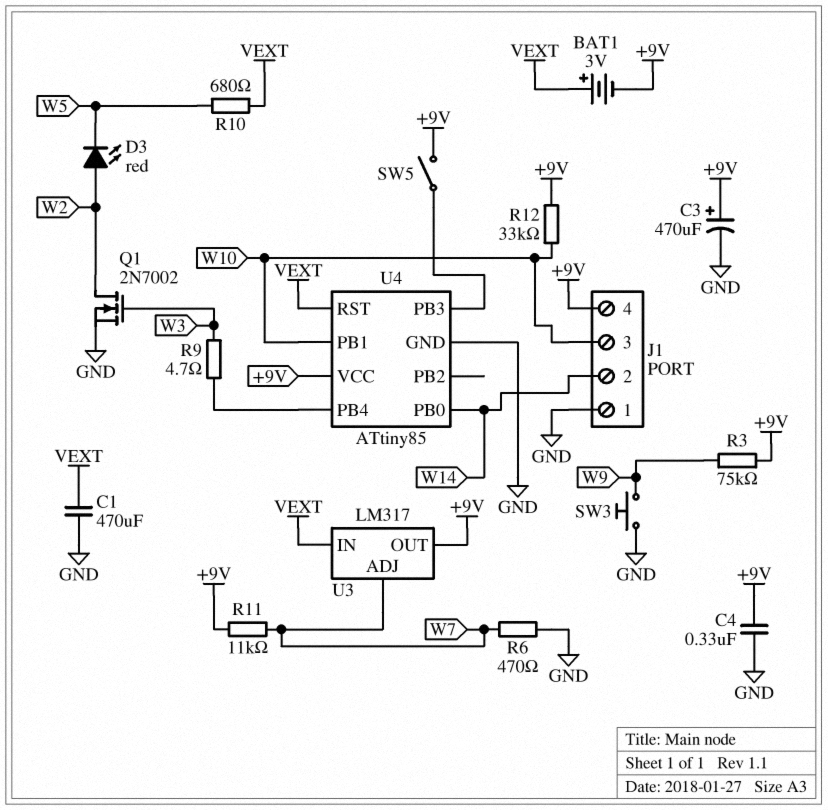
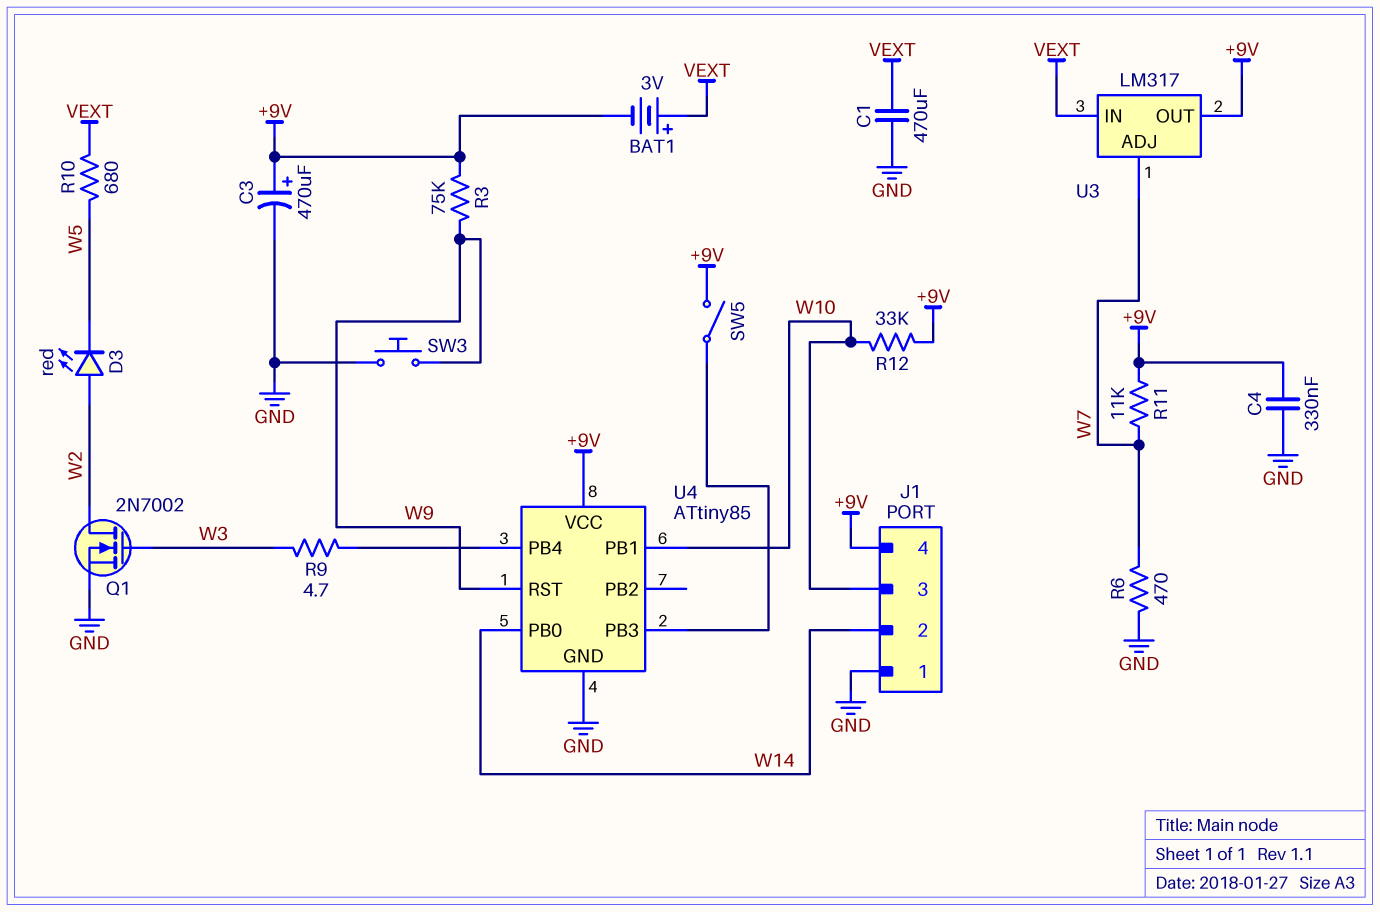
U4 pin RST: VEXT -> W9

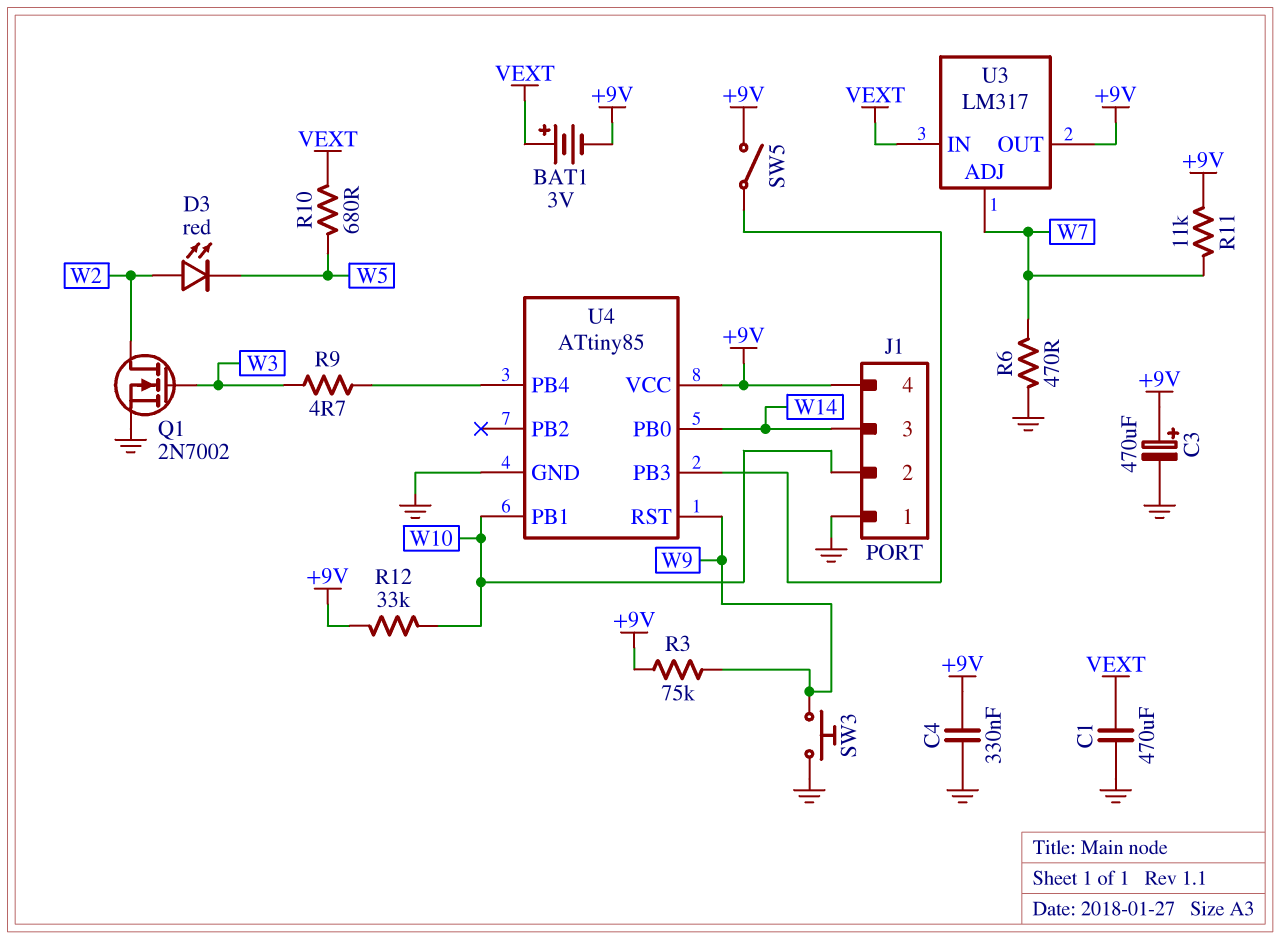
J1 pin 2: W14 -> W10
J1 pin 3: W10 -> W14

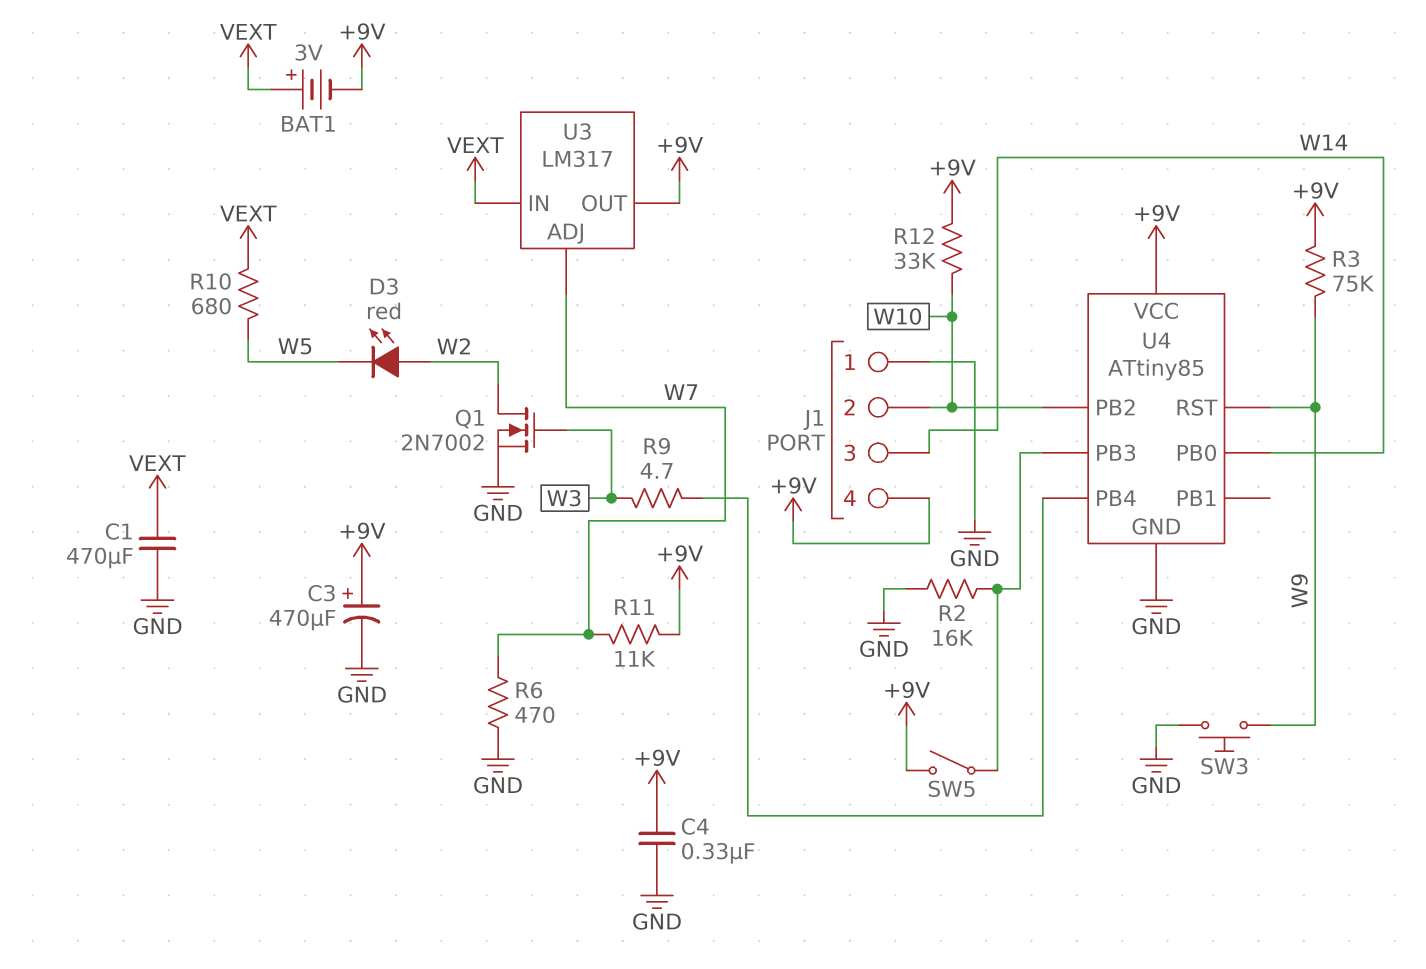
R2: none -> 16k (GND, U4/PB3)
U4 pin PB1: W10 -> none
U4 pin PB2: none -> W10

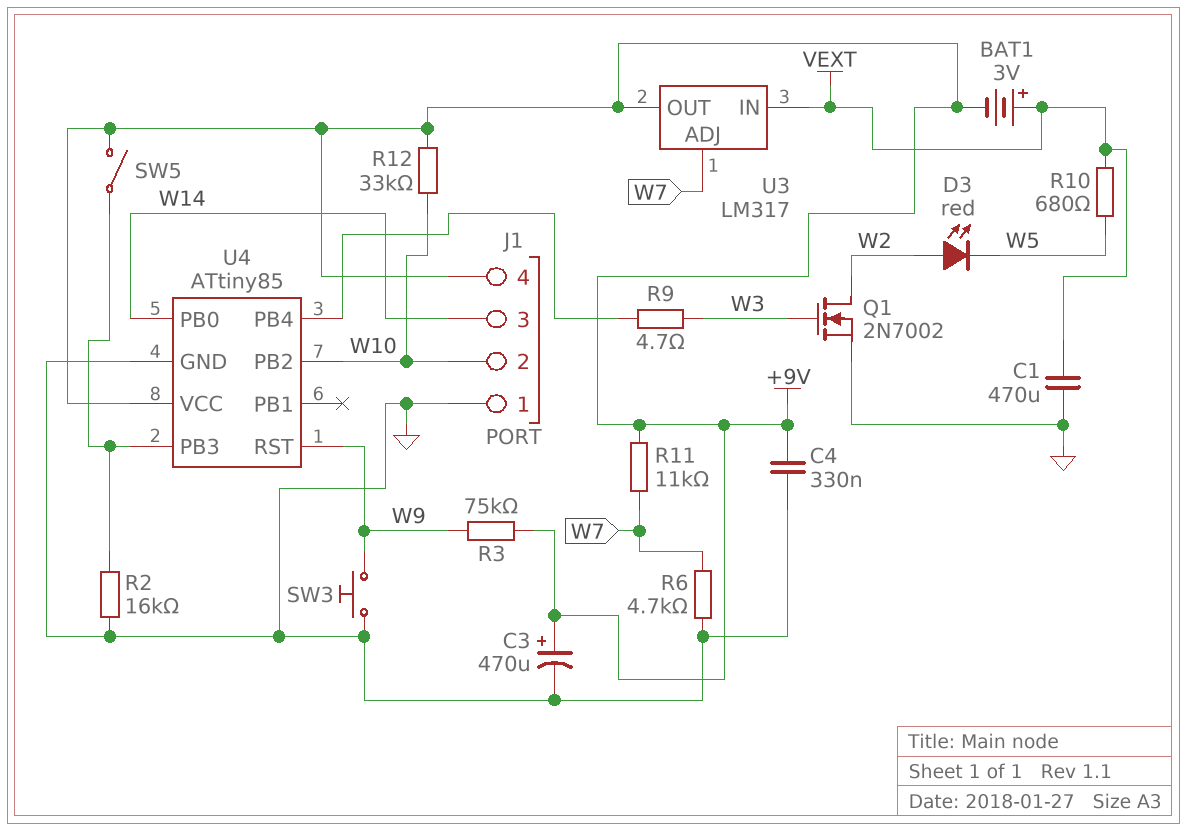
R6: 470 (GND, W7) -> 4.7k (GND, W7)

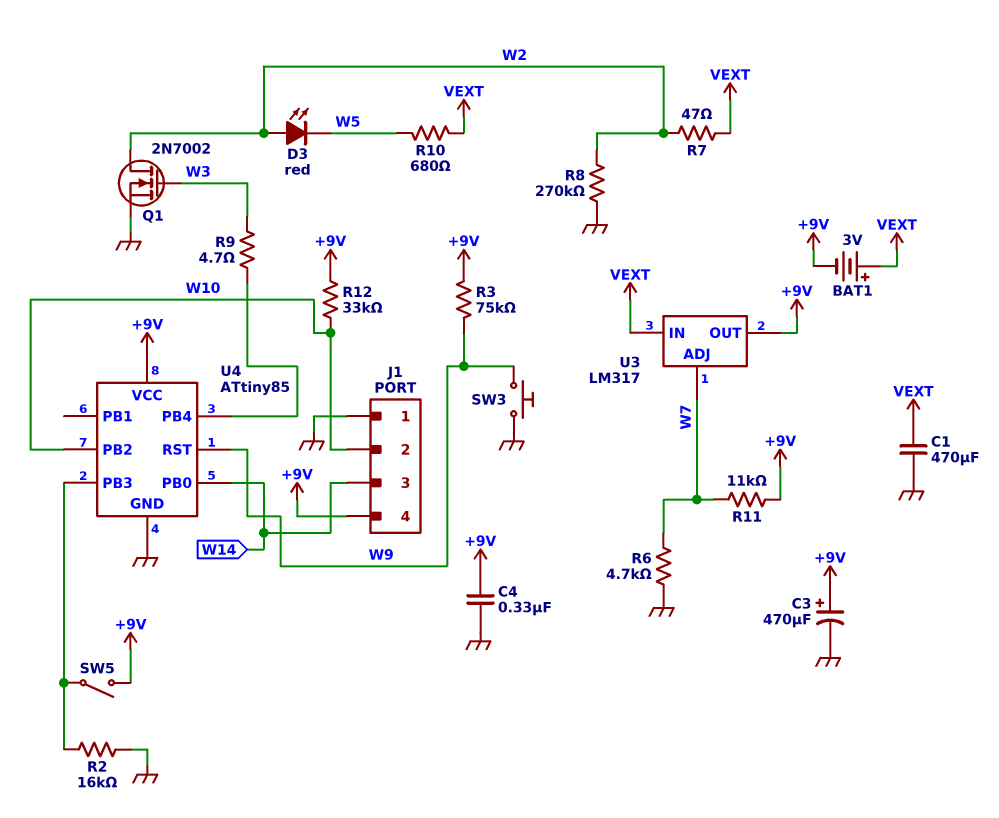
R7: none -> 47 (VEXT, W2)
R8: none -> 270k (GND, W2)

